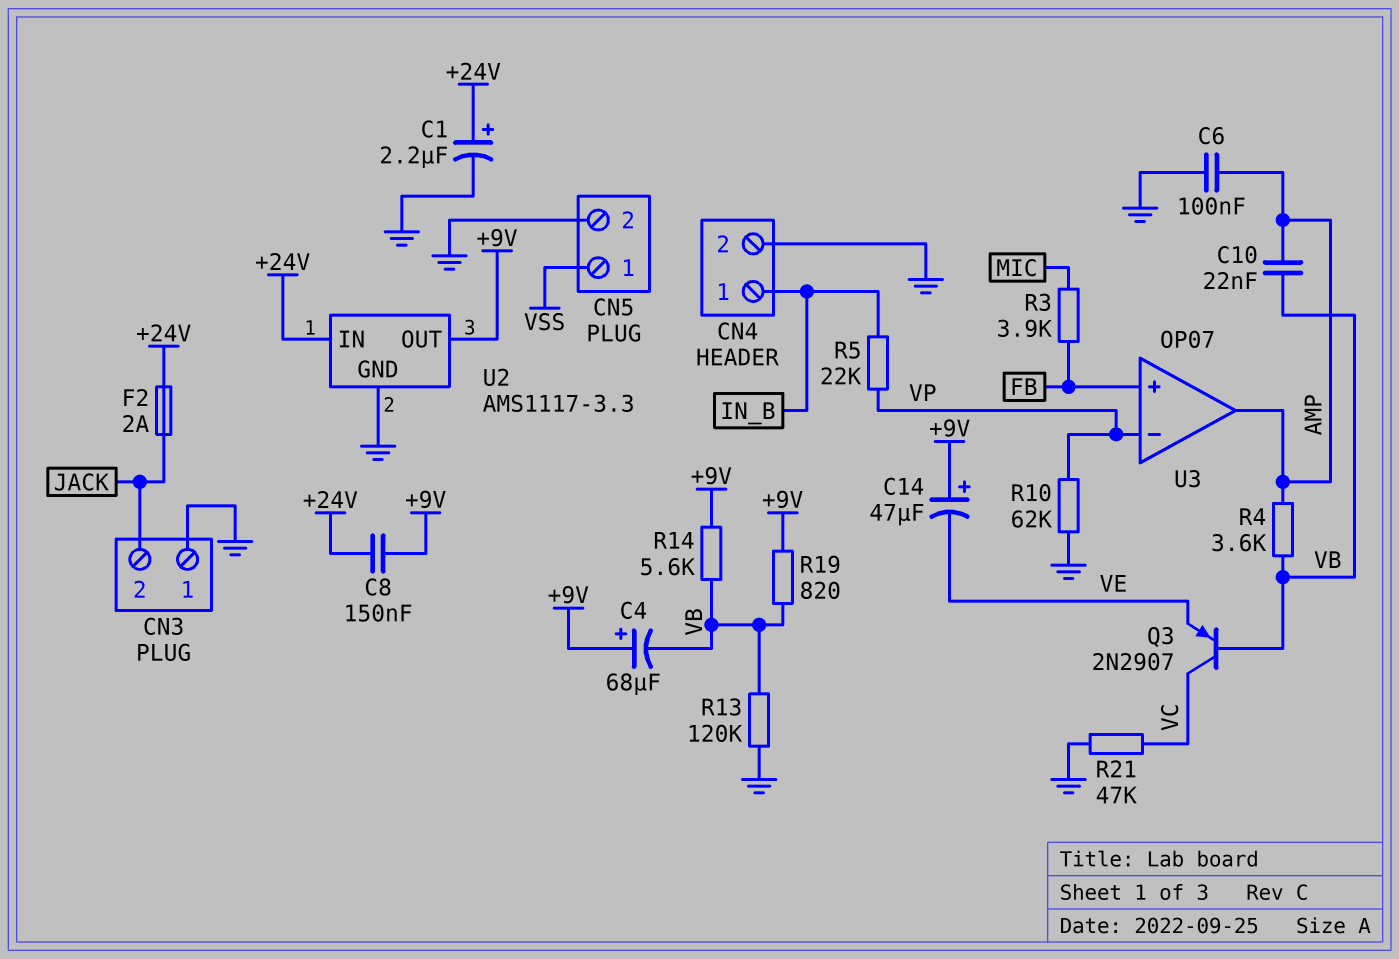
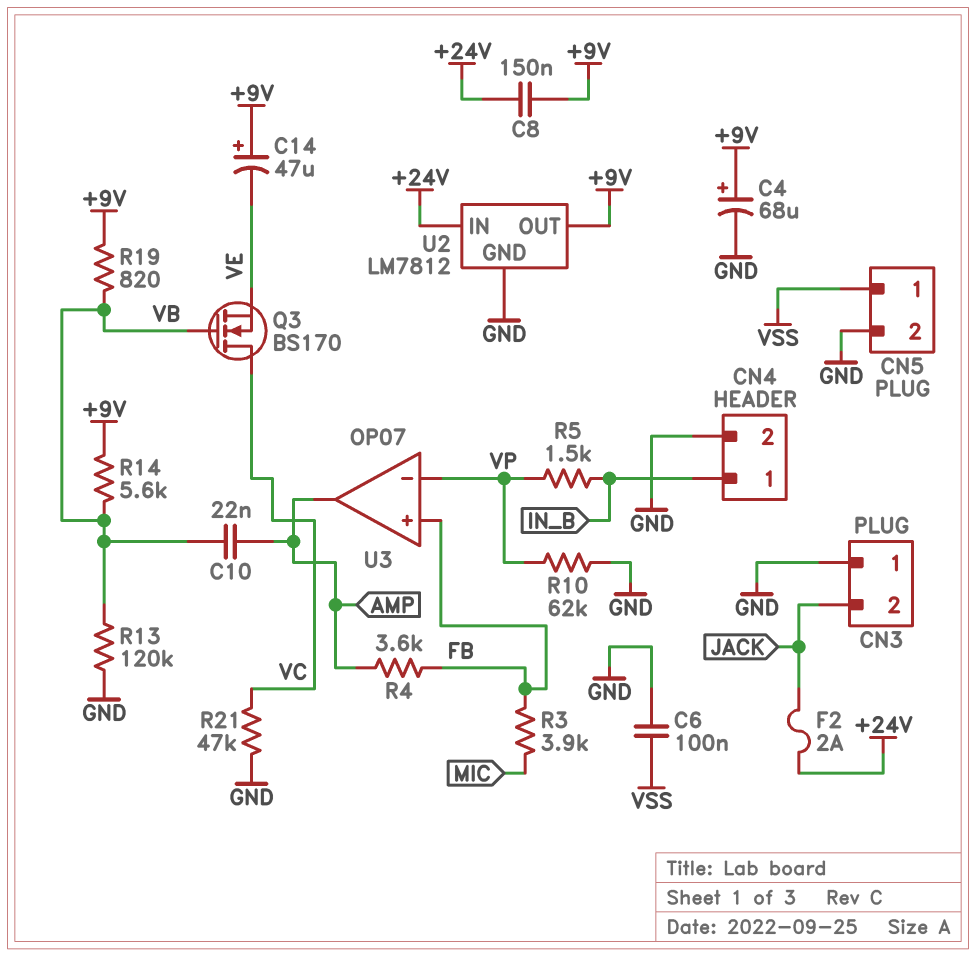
C1: 2.2uF (plus +24V, minus GND) -> none
C4: 68uF (plus +9V, minus VB) -> 68uF (plus +9V, minus GND)
C6: 100nF (AMP, GND) -> 100nF (GND, VSS)
Q3: PNP 2N2907 (B VB, C VC, E VE) -> NMOS BS170 (G VB, D VC, S VE)
R4: 3.6k (AMP, VB) -> 3.6k (AMP, FB)
R5: 22k (IN_B, VP) -> 1.5k (IN_B, VP)
U2: AMS1117-3.3 -> LM7812

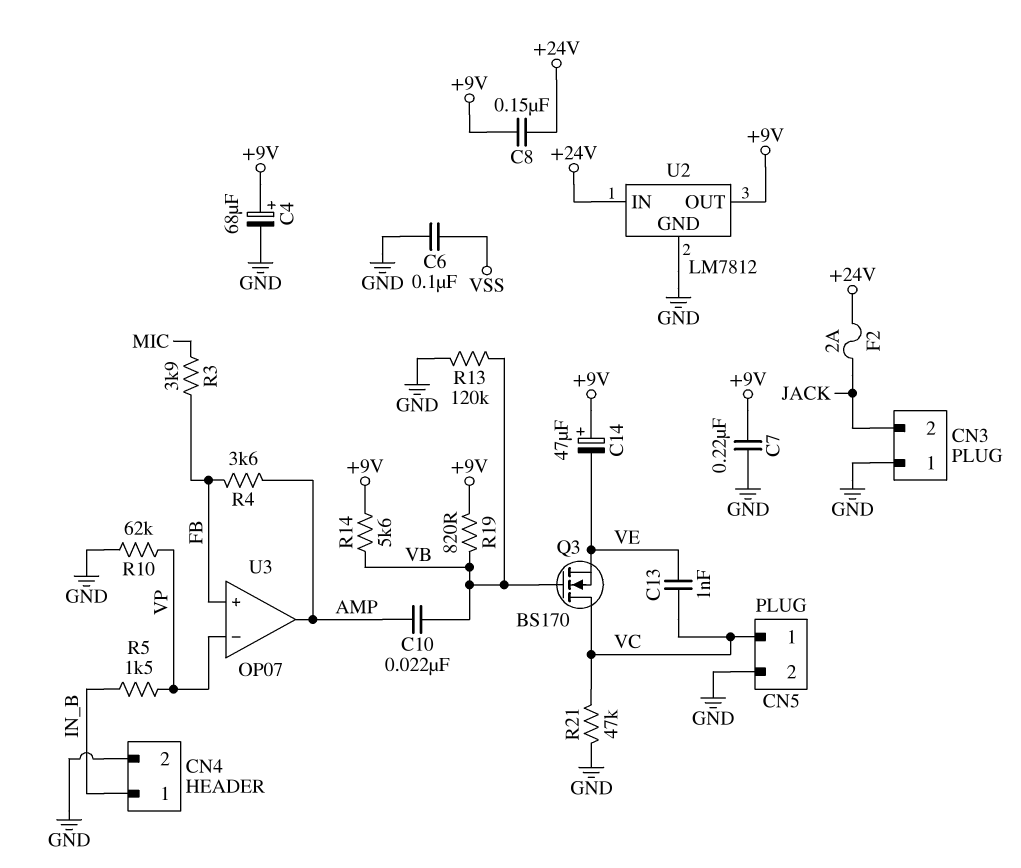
C7: none -> 220nF (+9V, GND)
C13: none -> 1nF (VC, VE)
CN5 pin 1: VSS -> VC

